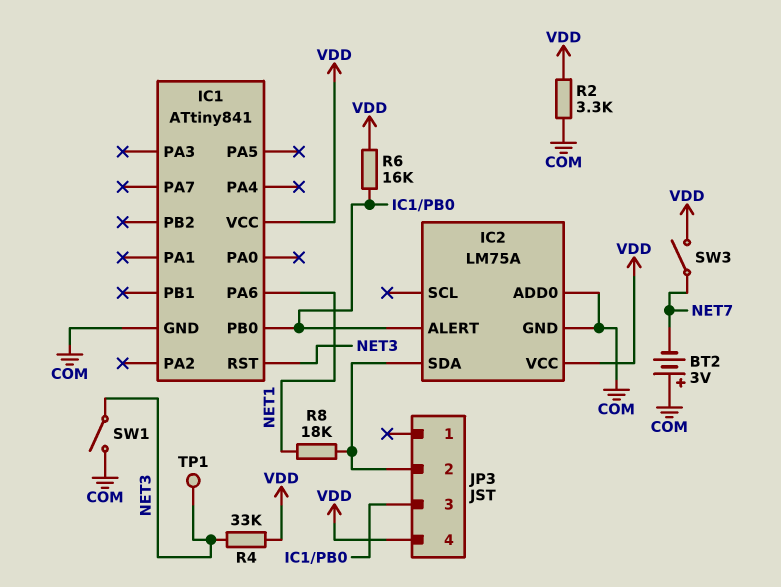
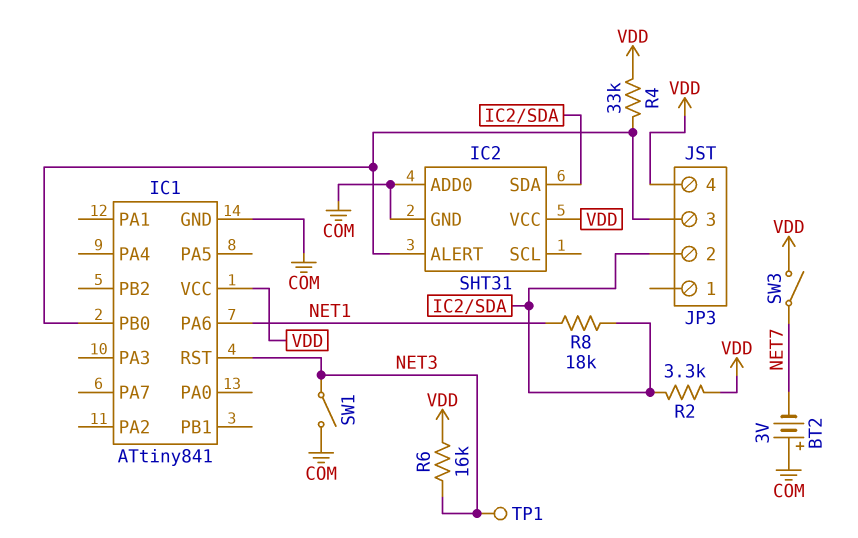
IC2: LM75A -> SHT31
R2: 3.3k (COM, VDD) -> 3.3k (IC2/SDA, VDD)
R4: 33k (NET3, VDD) -> 33k (IC1/PB0, VDD)
R6: 16k (IC1/PB0, VDD) -> 16k (NET3, VDD)

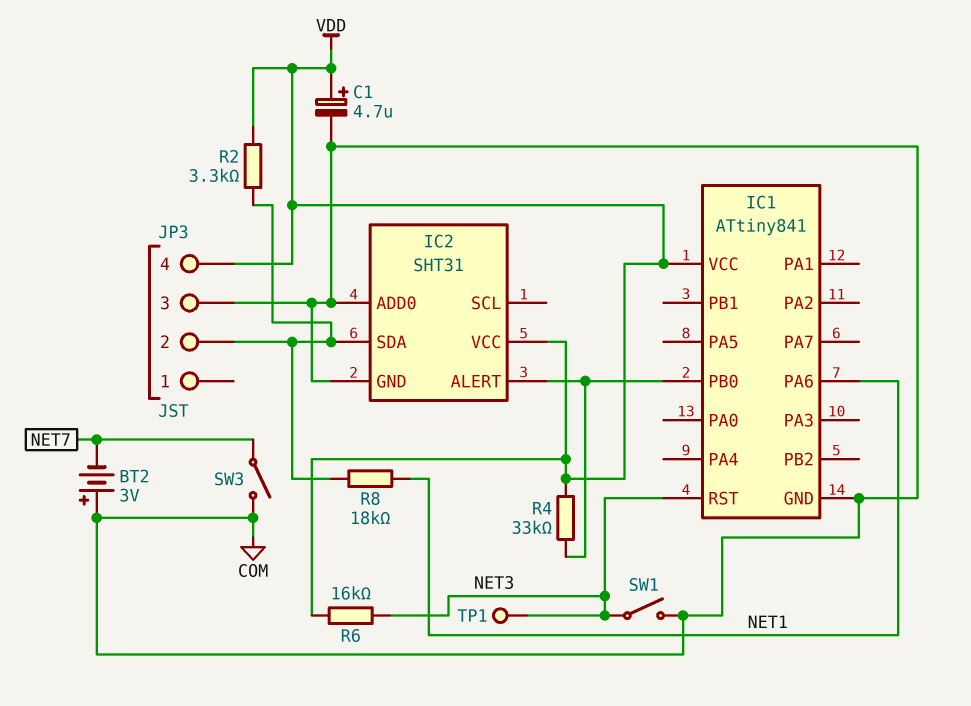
C1: none -> 4.7uF (plus VDD, minus COM)
JP3 pin 3: IC1/PB0 -> COM
SW3: switch (NET7, VDD) -> switch (COM, NET7)

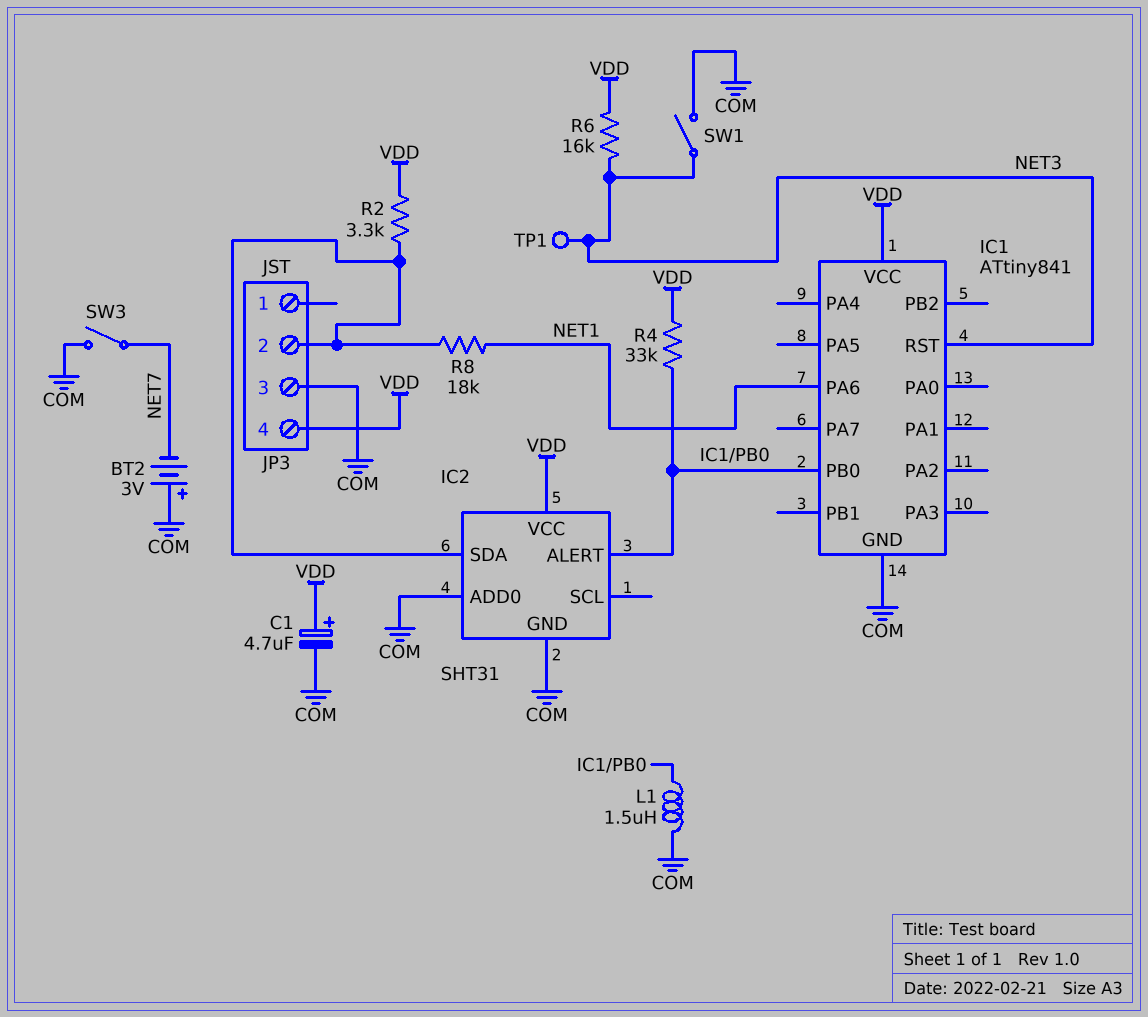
L1: none -> 1.5uH (COM, IC1/PB0)

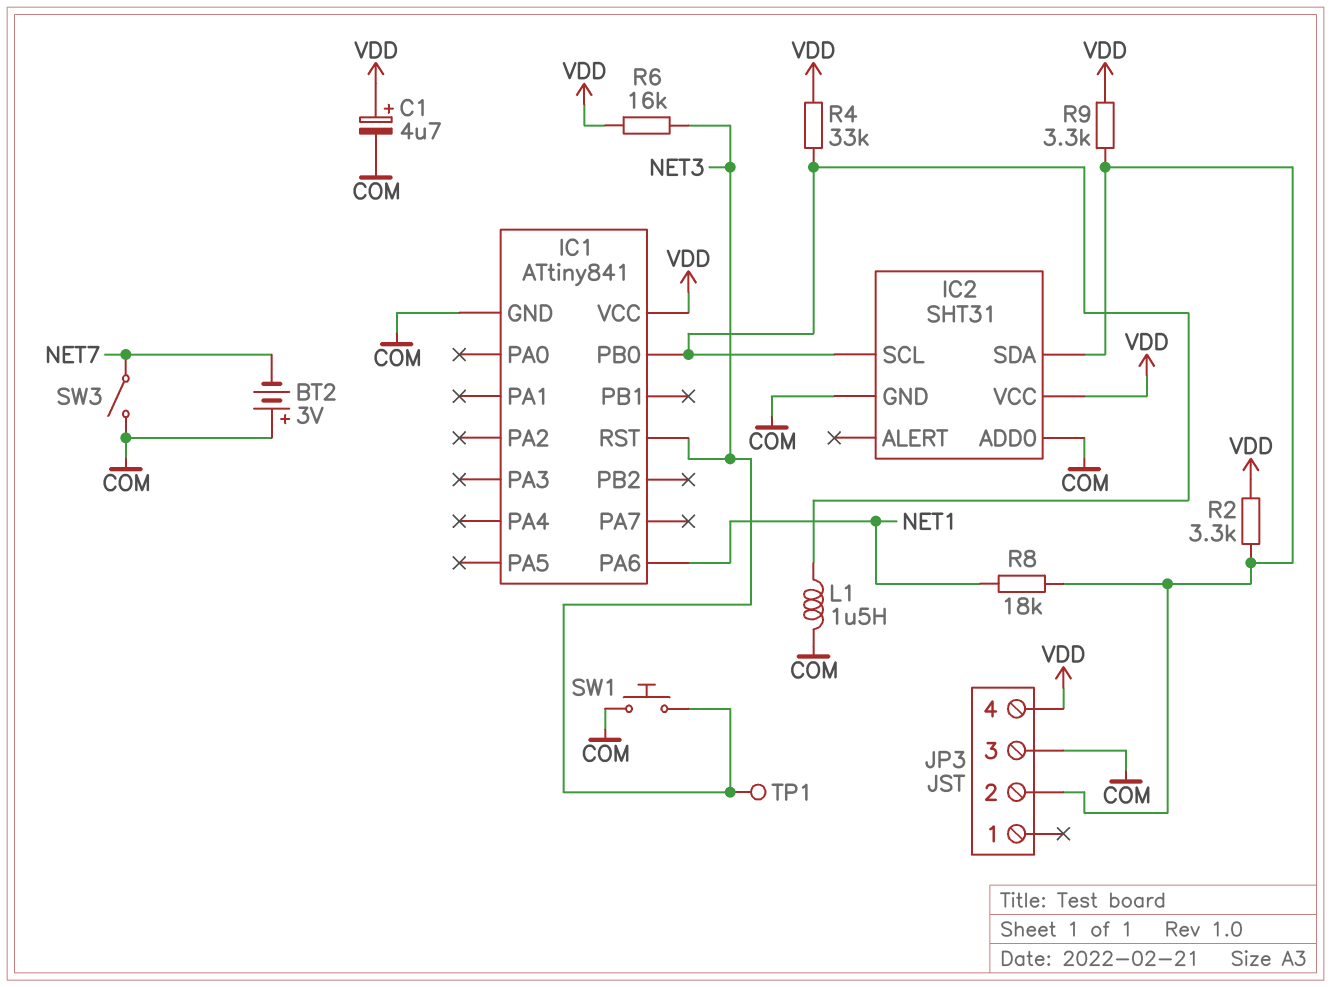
IC2 pin ALERT: IC1/PB0 -> none
IC2 pin SCL: none -> IC1/PB0
R9: none -> 3.3k (IC2/SDA, VDD)
SW1: switch (COM, NET3) -> button (COM, NET3)

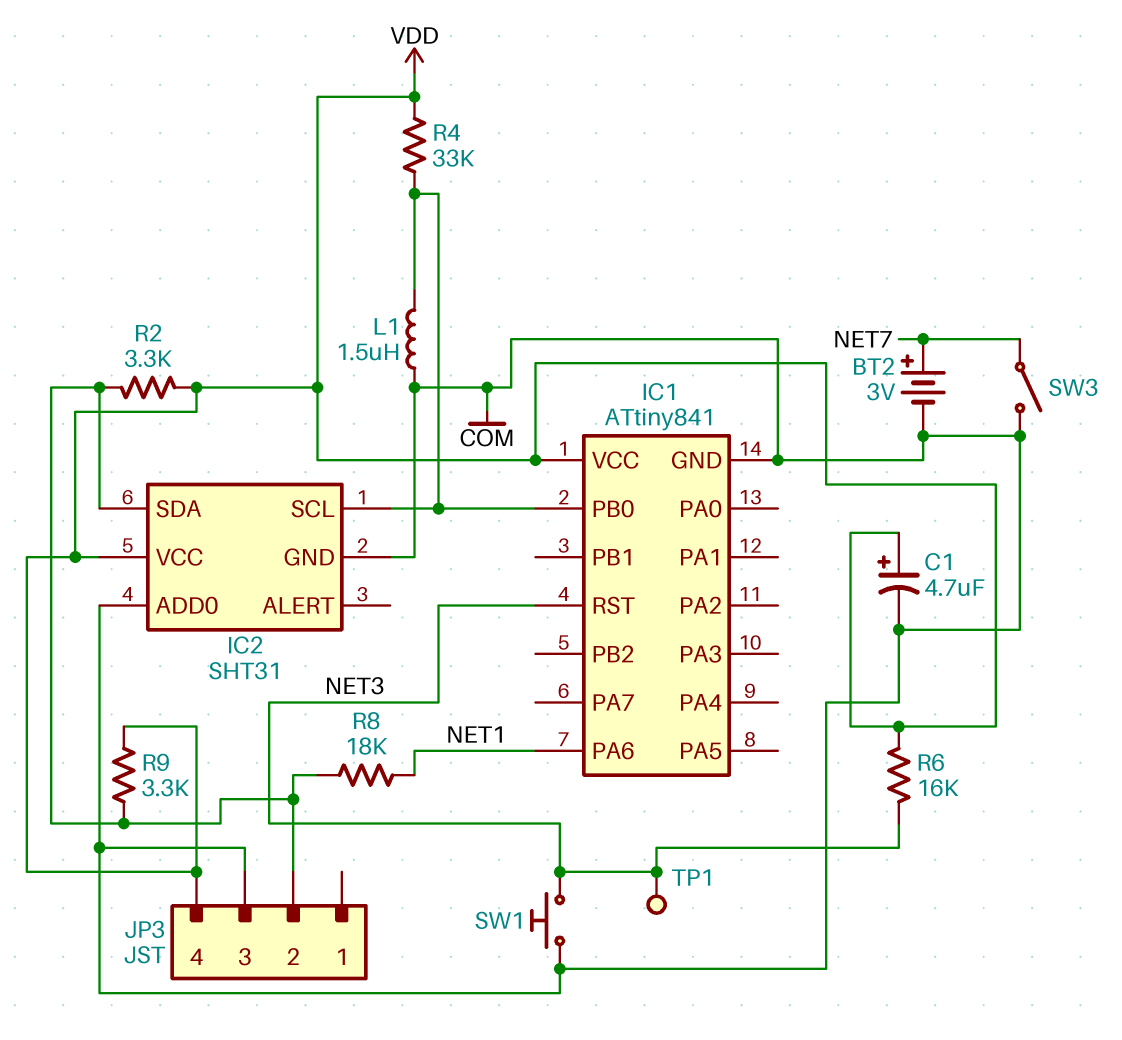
BT2: 3V (plus COM, minus NET7) -> 3V (plus NET7, minus COM)

